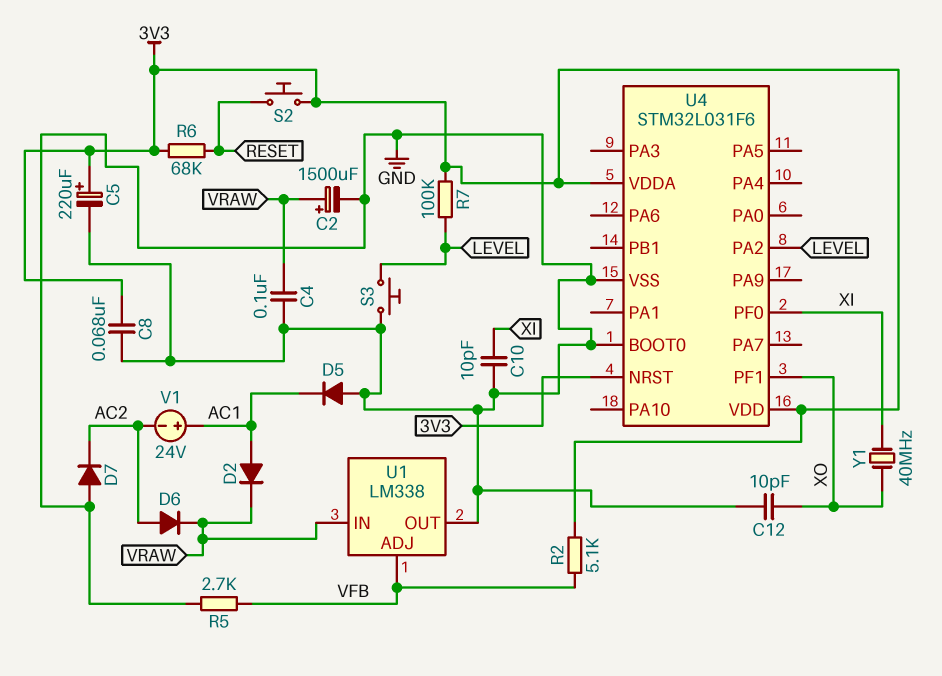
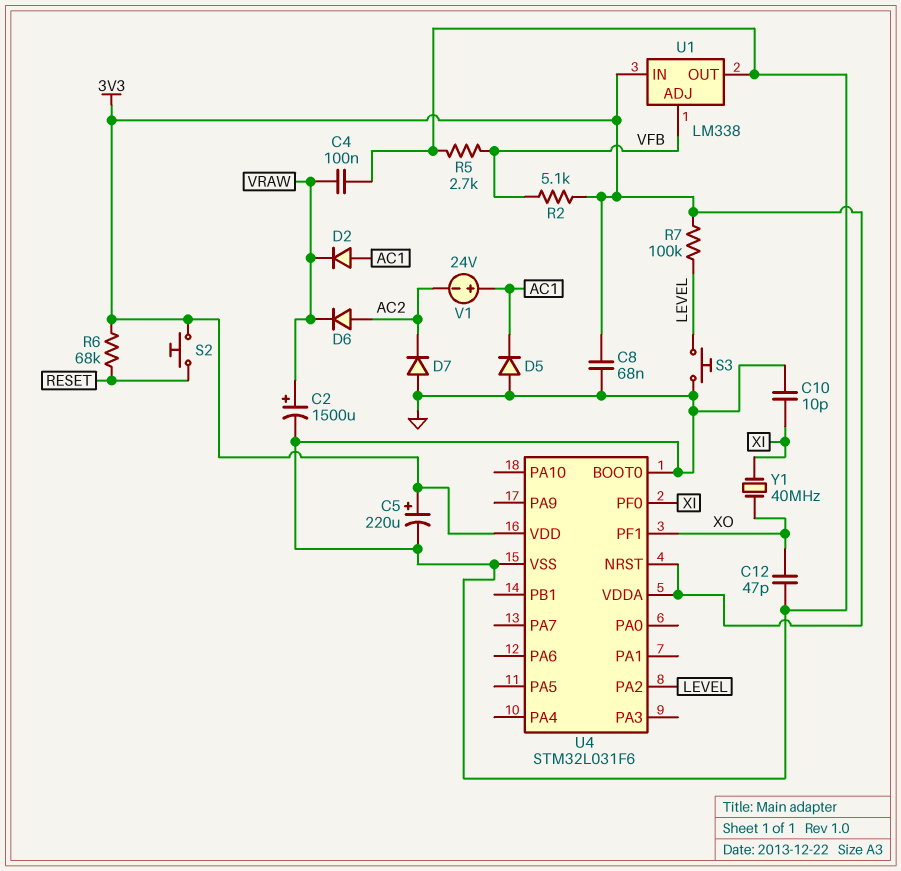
C12: 10pF (GND, XO) -> 47pF (GND, XO)
U1 pin IN: VRAW -> 3V3

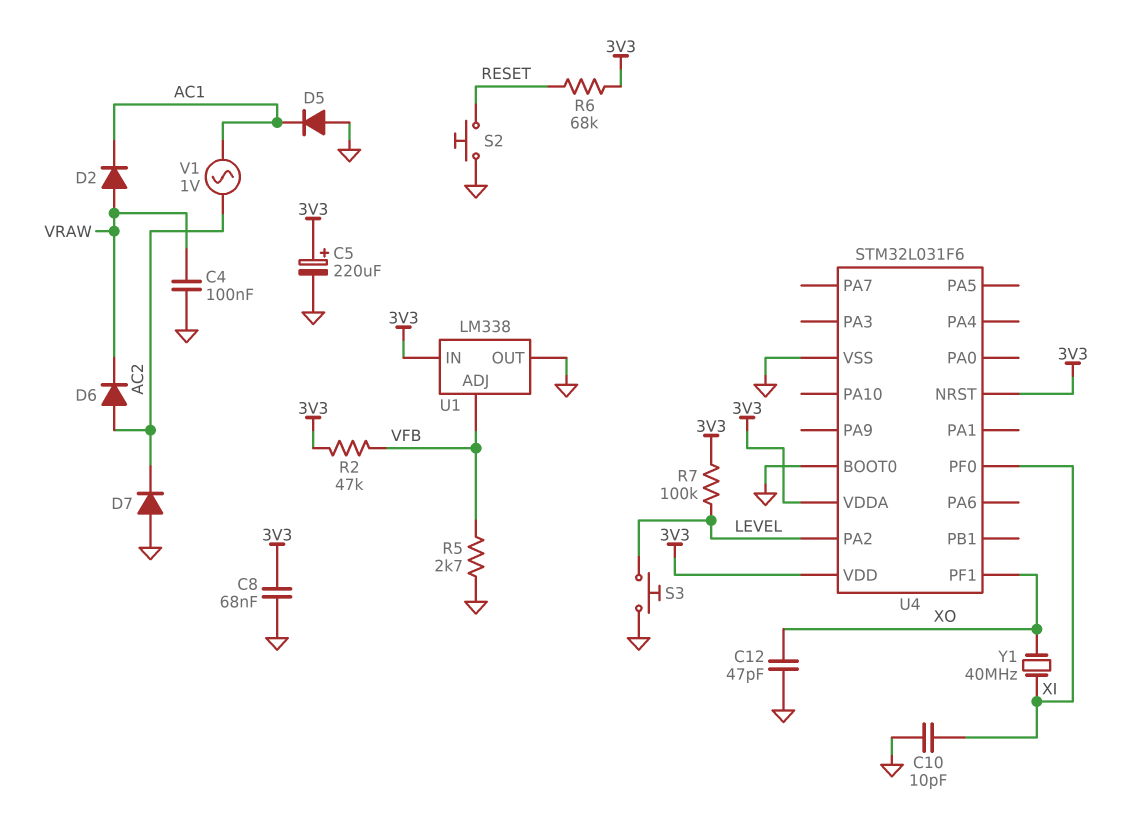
C2: 1500uF (plus VRAW, minus GND) -> none
D2: diode (A AC1, K VRAW) -> diode (A VRAW, K AC1)
R2: 5.1k (3V3, VFB) -> 47k (3V3, VFB)
S2: button (3V3, RESET) -> button (GND, RESET)
V1: 24V (plus AC1, minus AC2) -> AC 1V (AC1, AC2)

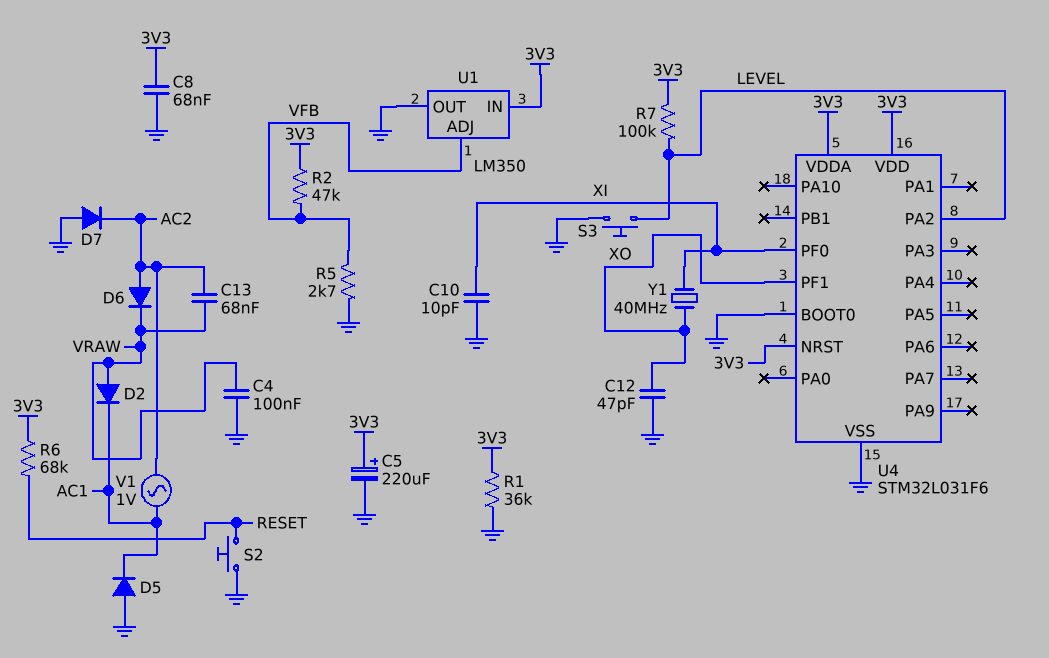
C13: none -> 68nF (AC2, VRAW)
R1: none -> 36k (3V3, GND)
U1: LM338 -> LM350

